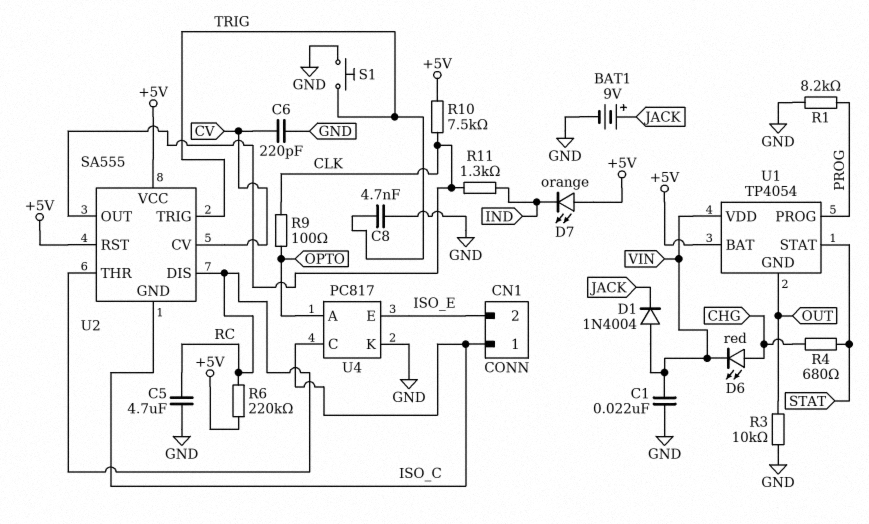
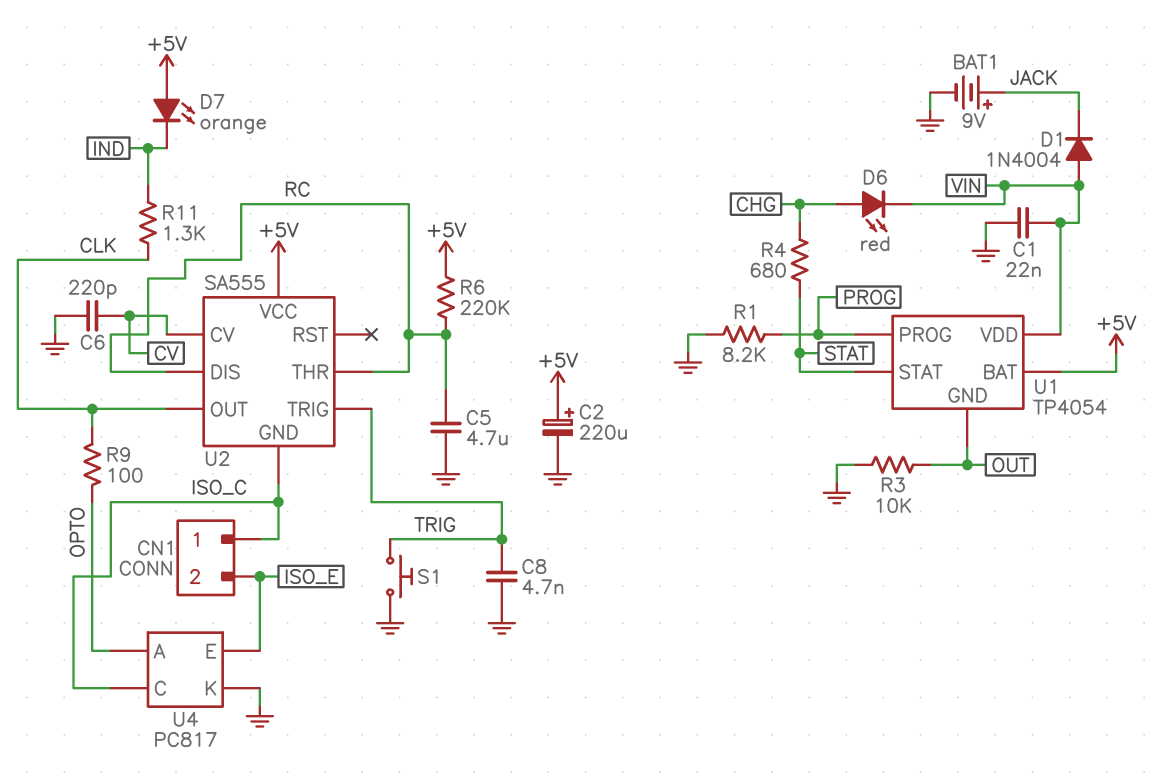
C2: none -> 220uF (plus +5V, minus GND)
R10: 7.5k (+5V, CLK) -> none
U2 pin RST: +5V -> none

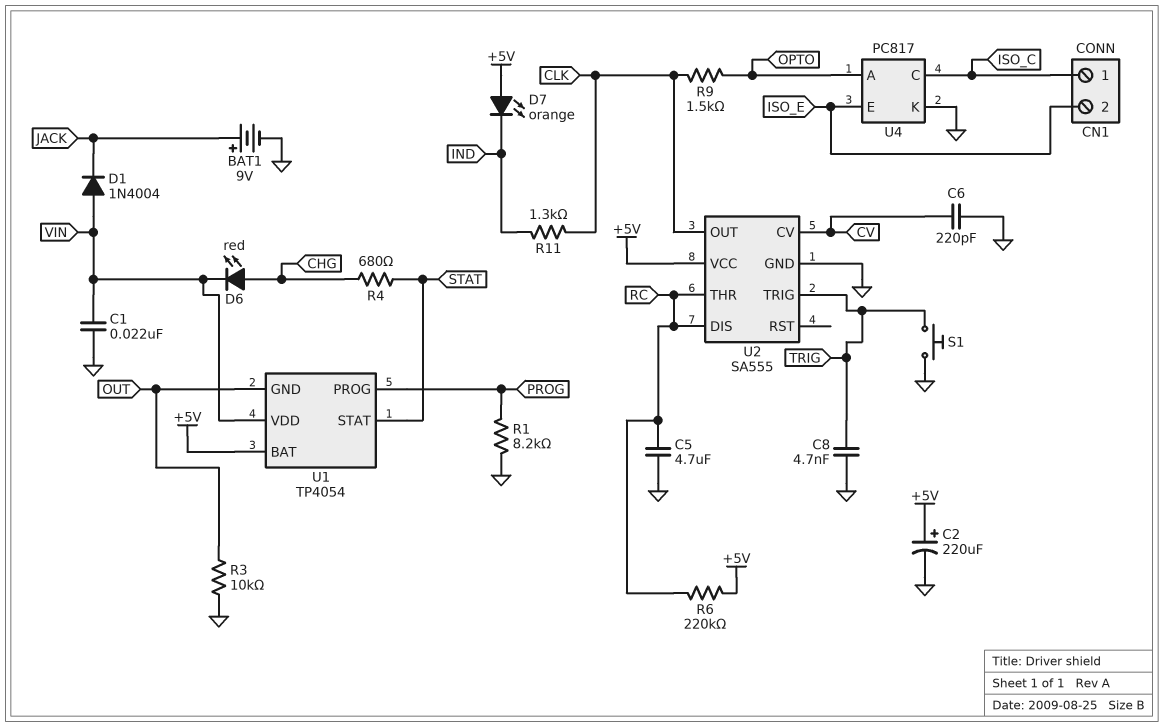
R9: 100 (CLK, OPTO) -> 1.5k (CLK, OPTO)
U2 pin GND: ISO_C -> GND

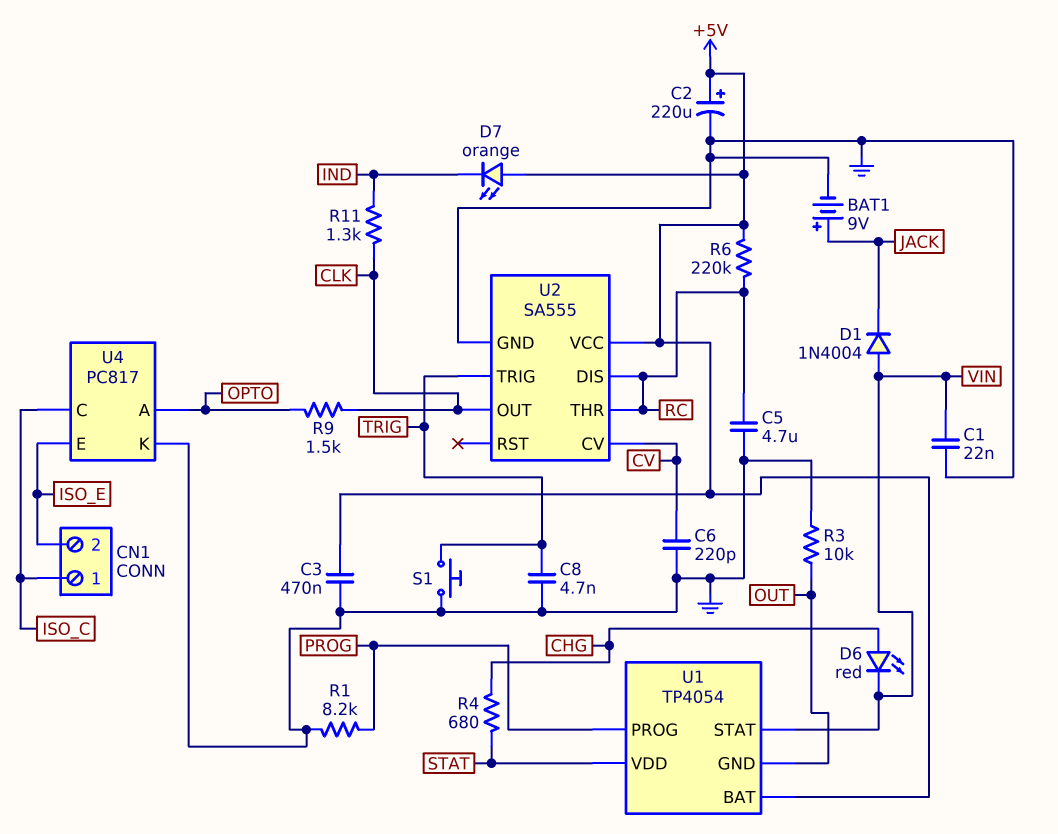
C3: none -> 470nF (+5V, GND)
U1 pin STAT: STAT -> VIN
U1 pin VDD: VIN -> STAT

